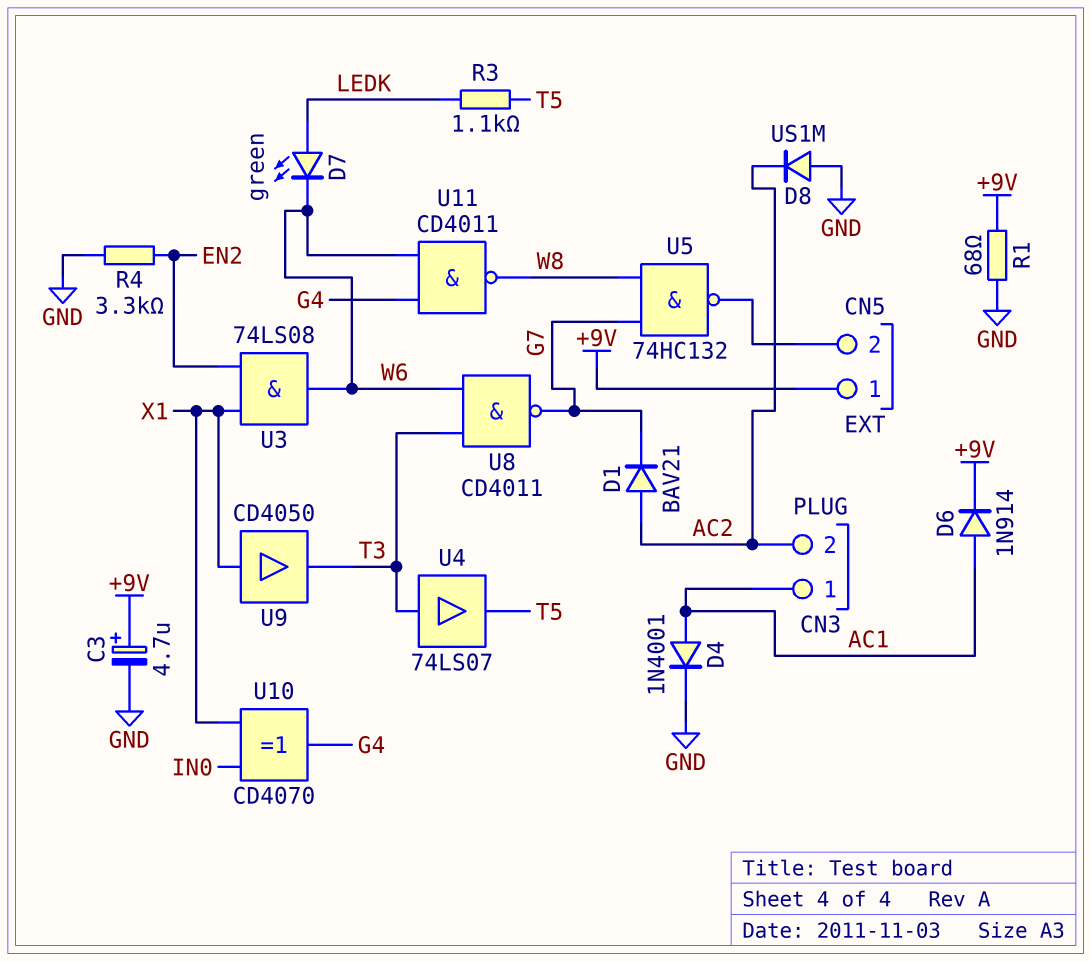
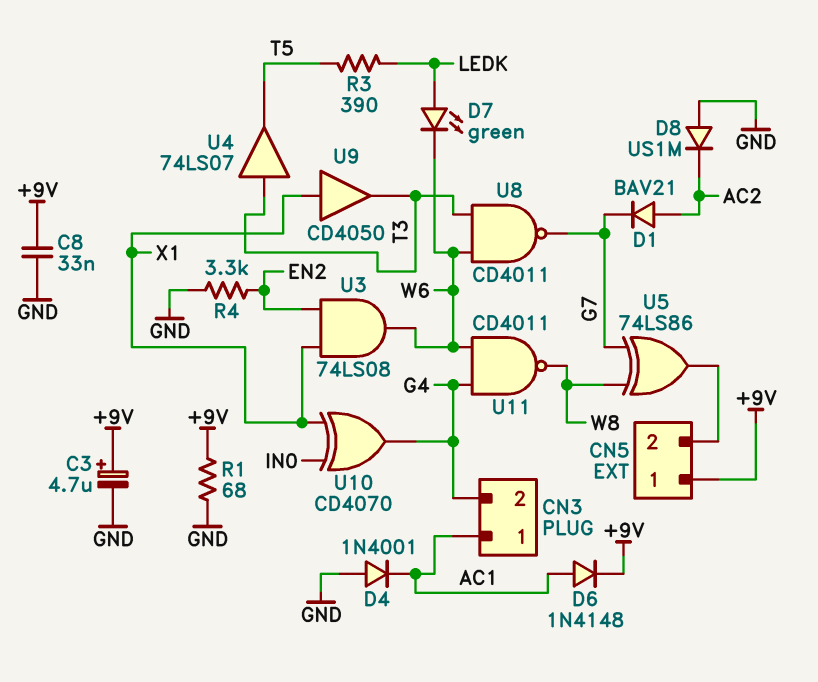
C8: none -> 33nF (+9V, GND)
CN3 pin 2: AC2 -> G4
D4: diode 1N4001 (A AC1, K GND) -> diode 1N4001 (A GND, K AC1)
D6: diode 1N914 (A AC1, K +9V) -> diode 1N4148 (A AC1, K +9V)
R3: 1.1k (LEDK, T5) -> 390 (LEDK, T5)
U5: NAND 74HC132 (in G7, in W8, out CN5/2) -> XOR 74LS86 (in G7, in W8, out CN5/2)

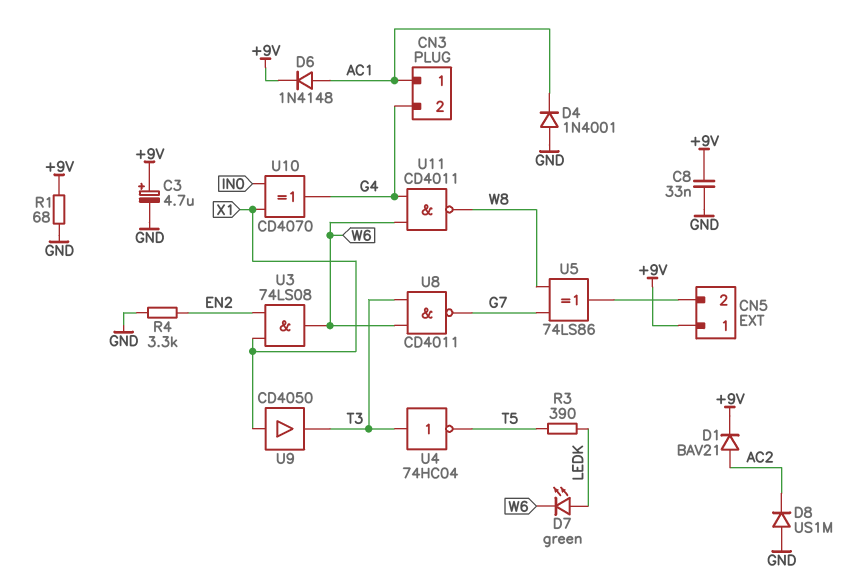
D1: diode BAV21 (A AC2, K G7) -> diode BAV21 (A AC2, K +9V)
U4: buffer 74LS07 (in T3, out T5) -> NOT 74HC04 (in T3, out T5)

